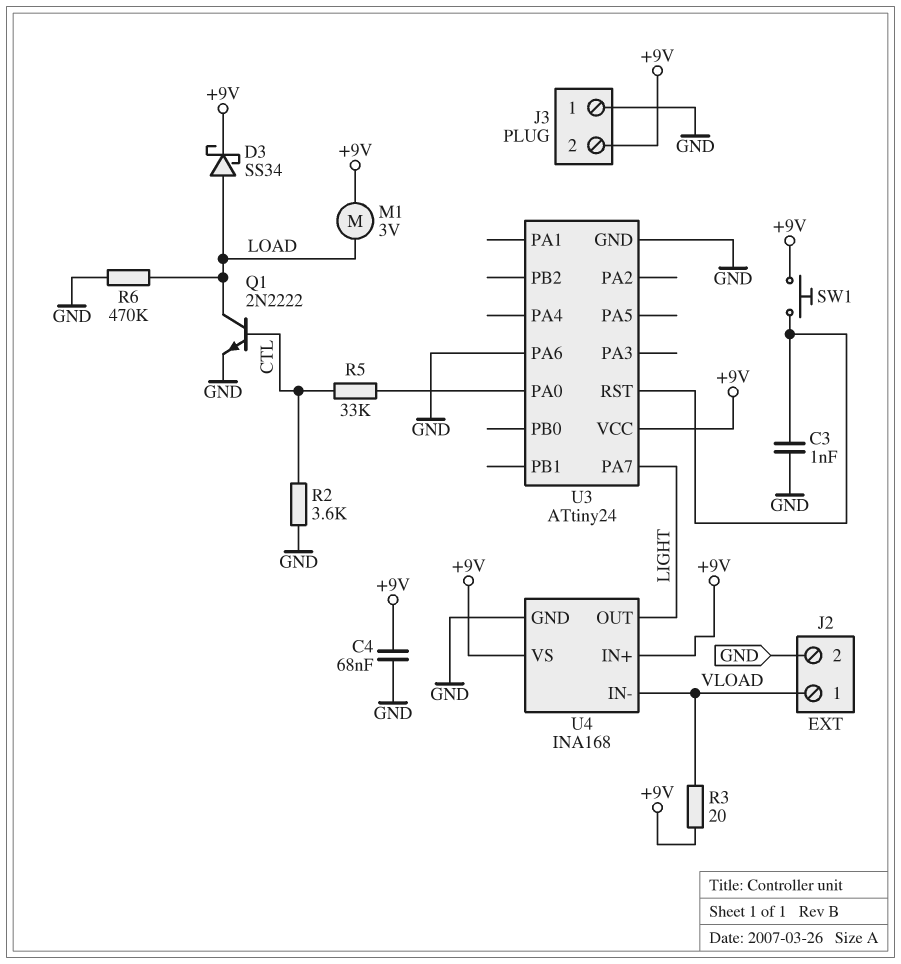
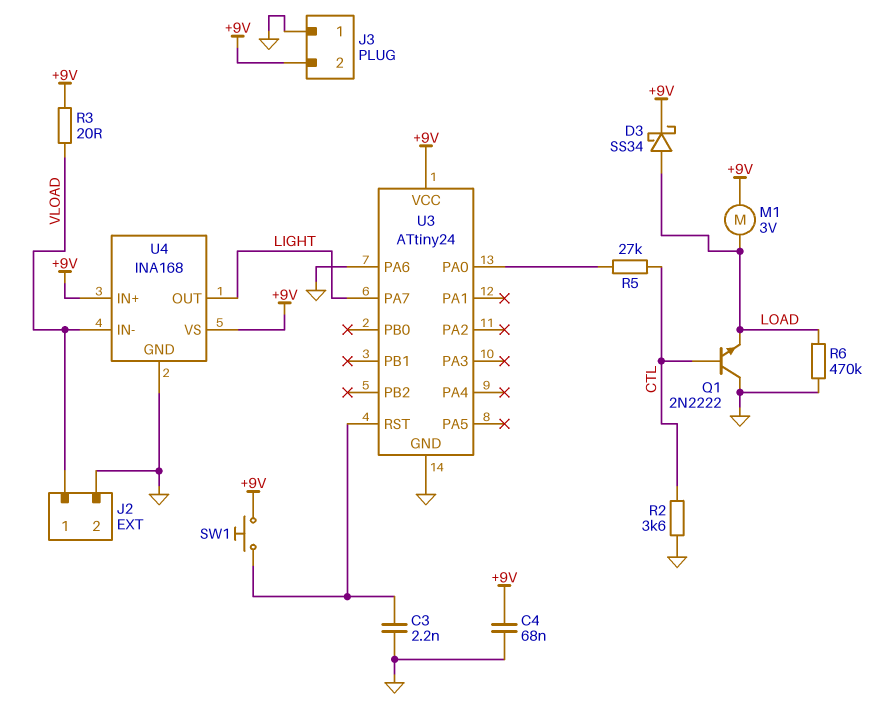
C3: 1nF (GND, U3/RST) -> 2.2nF (GND, U3/RST)
Q1: NPN 2N2222 (B CTL, C LOAD, E GND) -> NPN 2N2222 (B CTL, C GND, E LOAD)
R5: 33k (CTL, U3/PA0) -> 27k (CTL, U3/PA0)

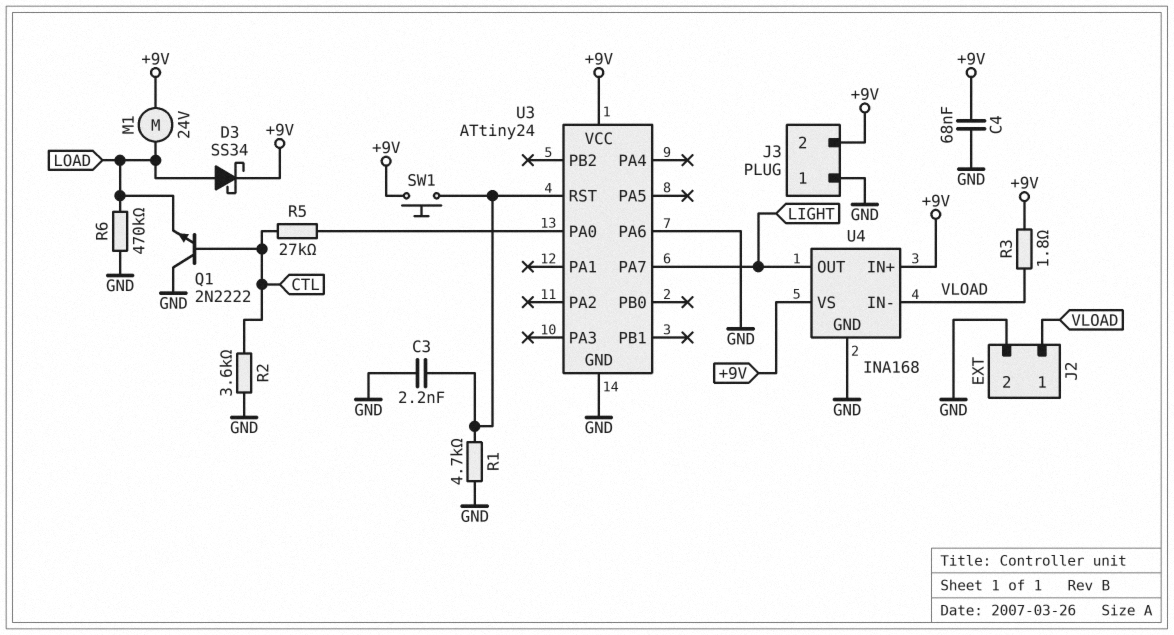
M1: motor 3V (+9V, LOAD) -> motor 24V (+9V, LOAD)
R1: none -> 4.7k (GND, U3/RST)
R3: 20 (+9V, VLOAD) -> 1.8 (+9V, VLOAD)

